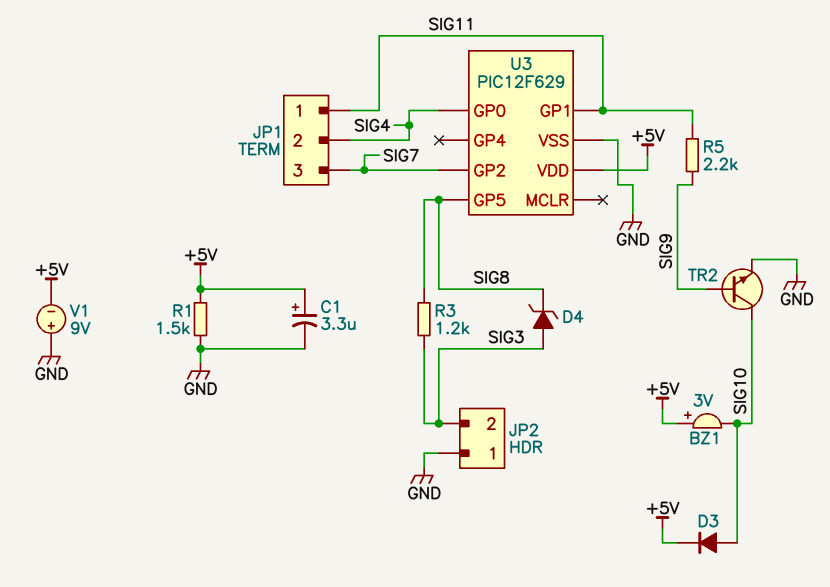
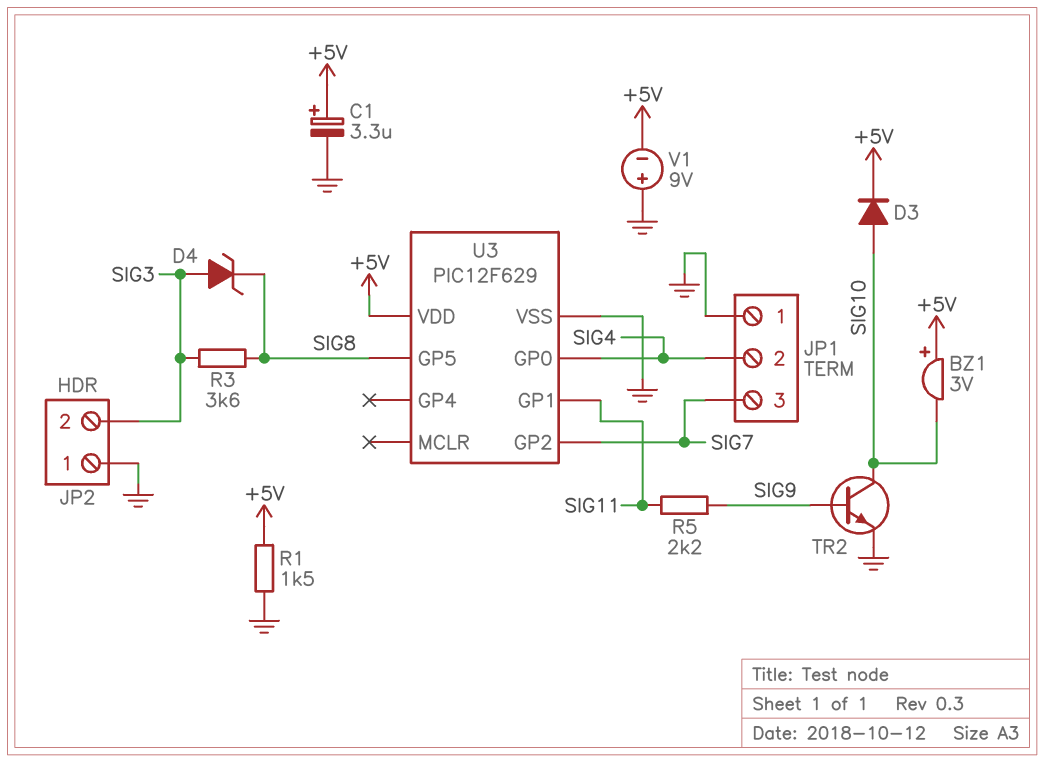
JP1 pin 1: SIG11 -> GND
R3: 1.2k (SIG3, SIG8) -> 3.6k (SIG3, SIG8)

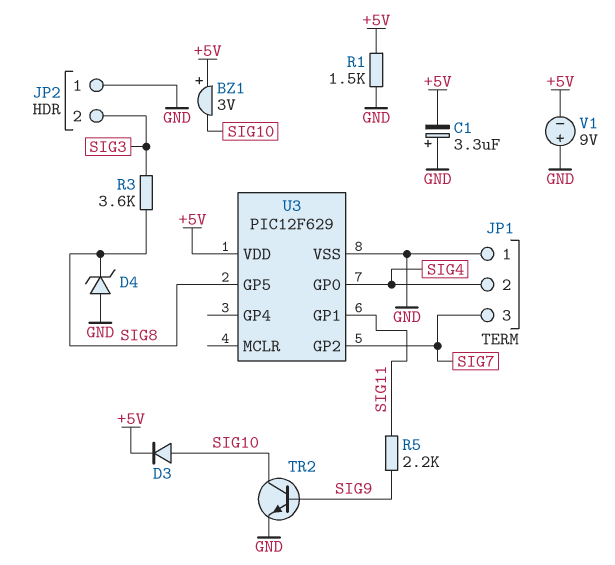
C1: 3.3uF (plus +5V, minus GND) -> 3.3uF (plus GND, minus +5V)
D4: zener (A SIG3, K SIG8) -> zener (A GND, K SIG8)

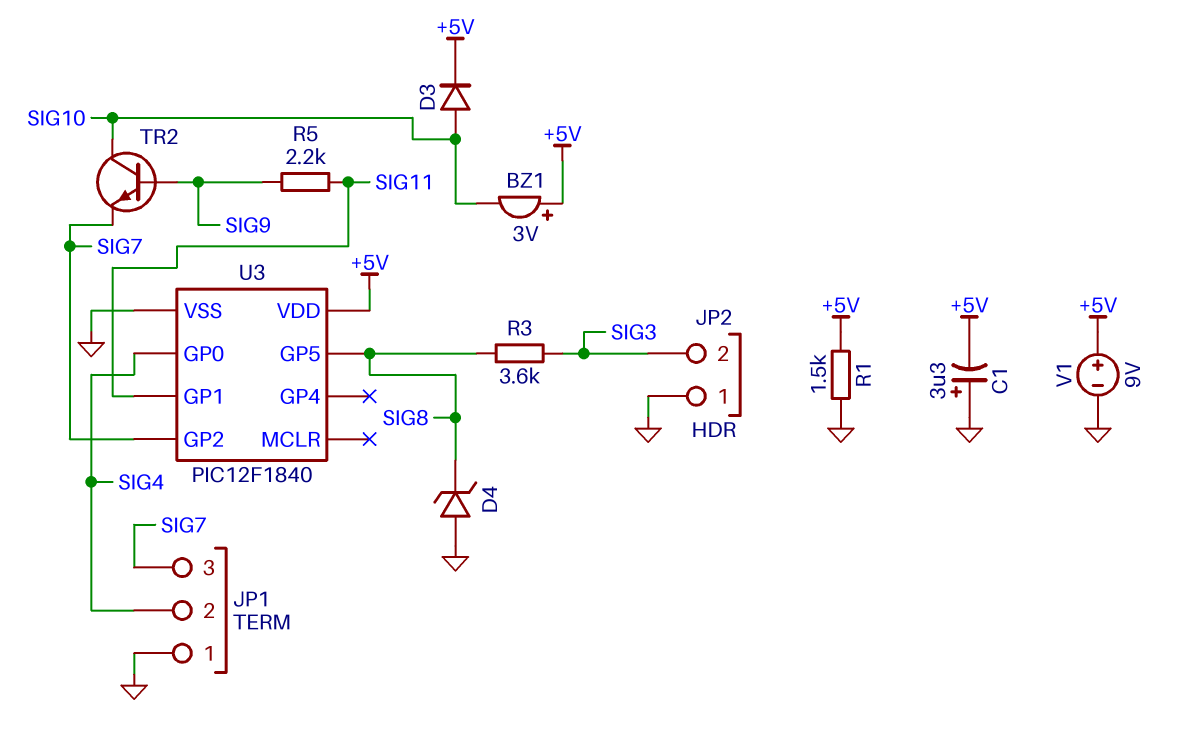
TR2: NPN (B SIG9, C SIG10, E GND) -> NPN (B SIG9, C SIG10, E SIG7)
U3: PIC12F629 -> PIC12F1840
V1: 9V (plus GND, minus +5V) -> 9V (plus +5V, minus GND)

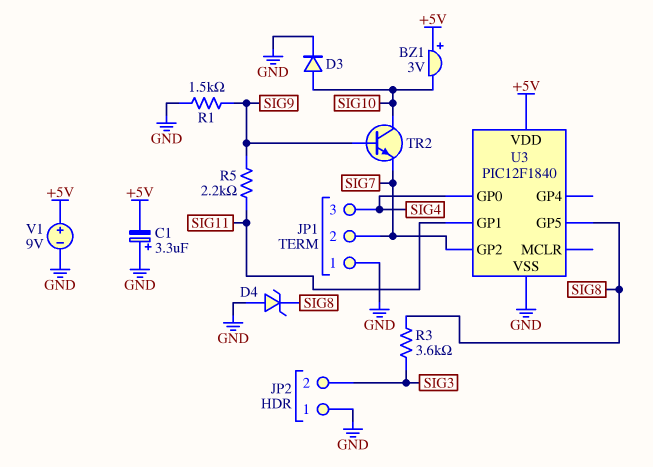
D3: diode (A SIG10, K +5V) -> diode (A SIG10, K GND)
JP1 pin 2: SIG4 -> SIG7
JP1 pin 3: SIG7 -> SIG4
R1: 1.5k (+5V, GND) -> 1.5k (GND, SIG9)

